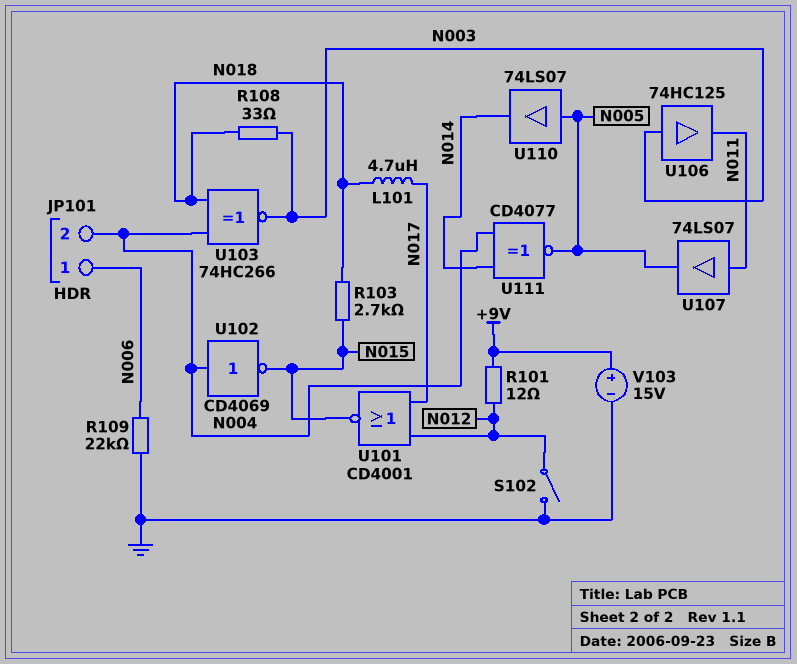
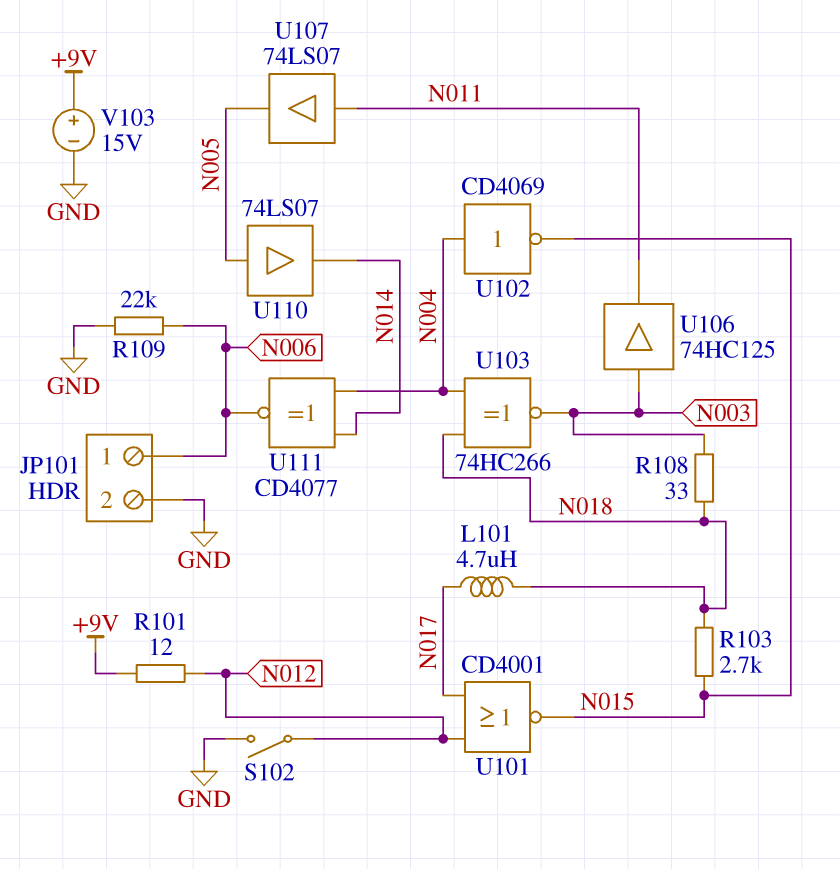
JP101 pin 2: N004 -> GND
U111: XNOR CD4077 (in N004, in N014, out N005) -> XNOR CD4077 (in N004, in N014, out N006)

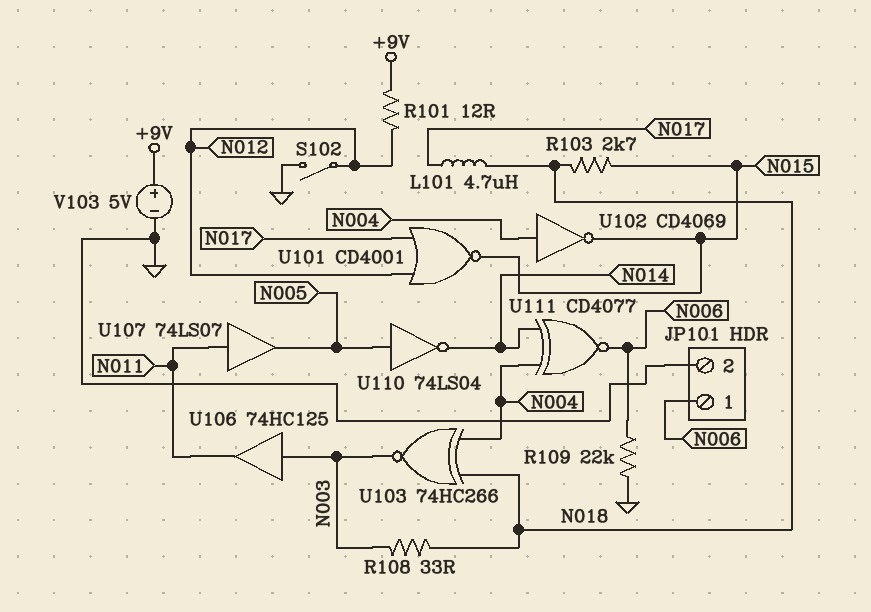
U110: buffer 74LS07 (in N005, out N014) -> NOT 74LS04 (in N005, out N014)
V103: 15V (plus +9V, minus GND) -> 5V (plus +9V, minus GND)

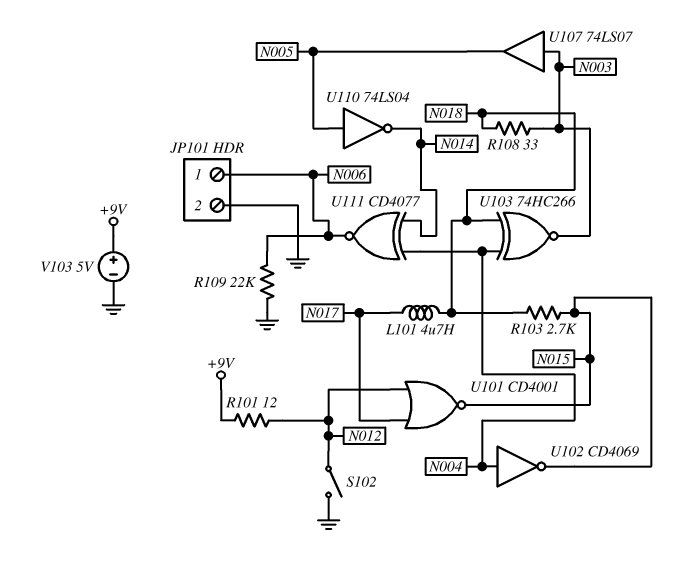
U106: buffer 74HC125 (in N003, out N011) -> none
U107: buffer 74LS07 (in N011, out N005) -> buffer 74LS07 (in N003, out N005)

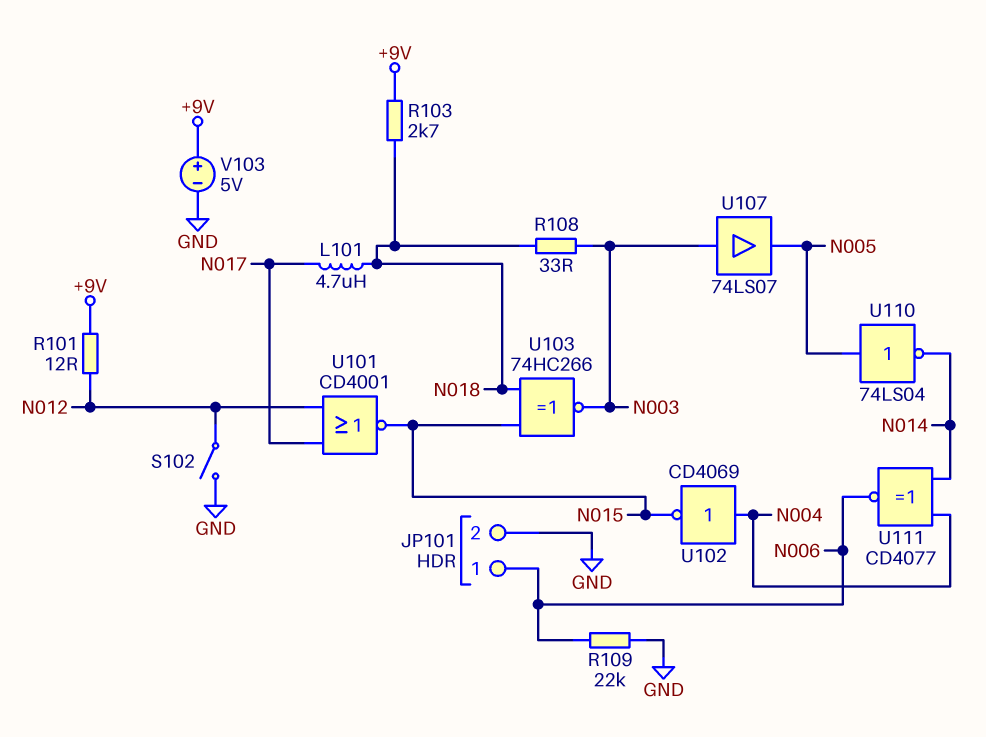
R103: 2.7k (N015, N018) -> 2.7k (+9V, N018)
U103: XNOR 74HC266 (in N004, in N018, out N003) -> XNOR 74HC266 (in N015, in N018, out N003)

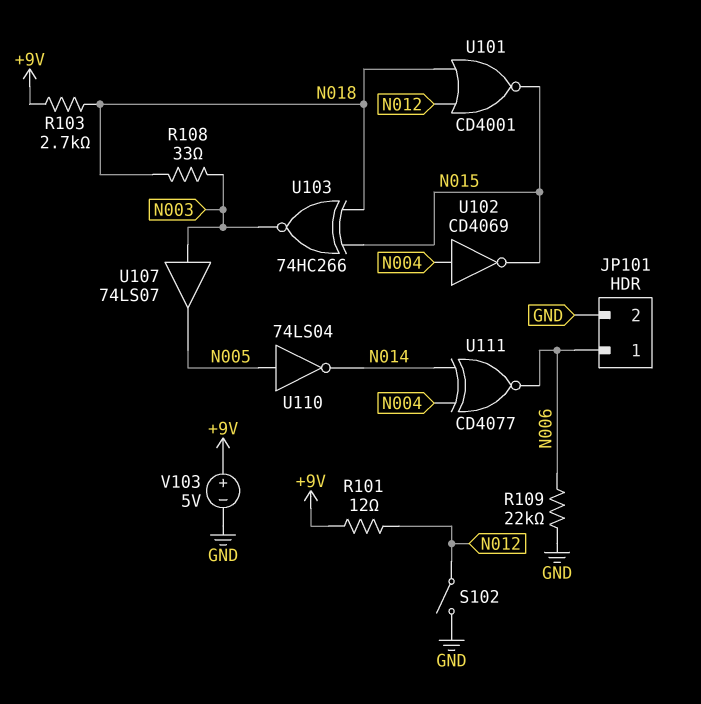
L101: 4.7uH (N017, N018) -> none
U101: NOR CD4001 (in N012, in N017, out N015) -> NOR CD4001 (in N012, in N018, out N015)

